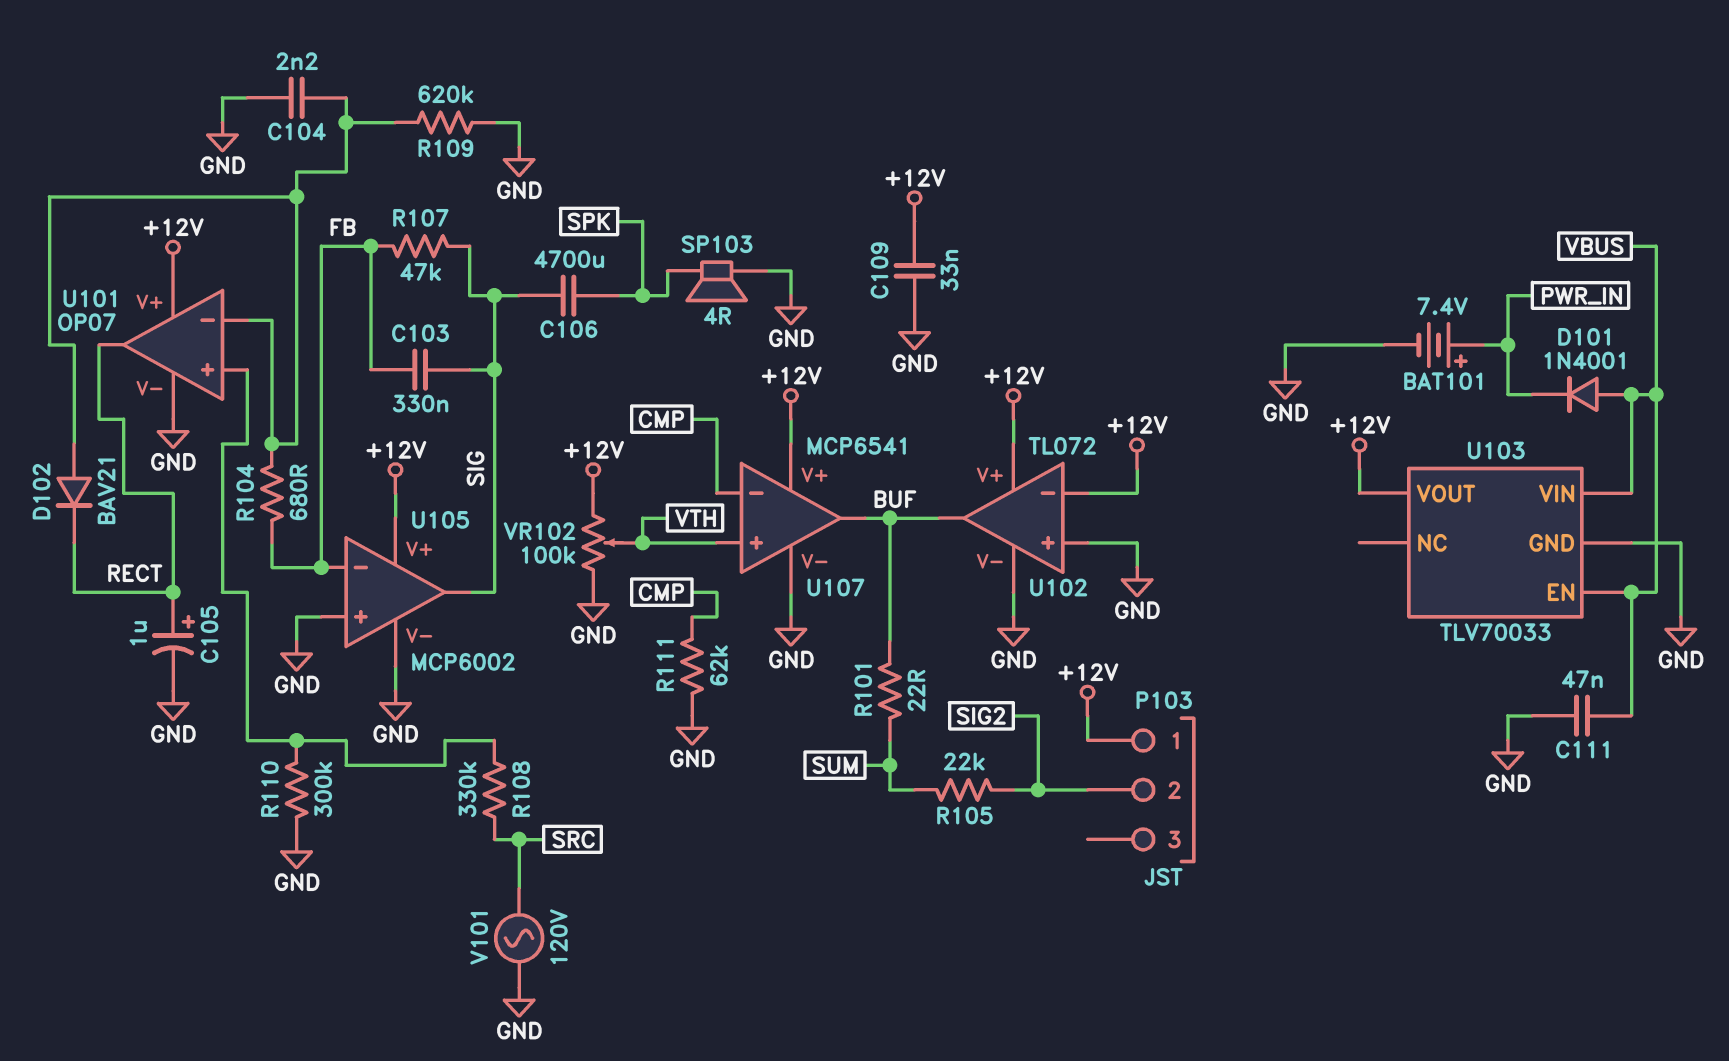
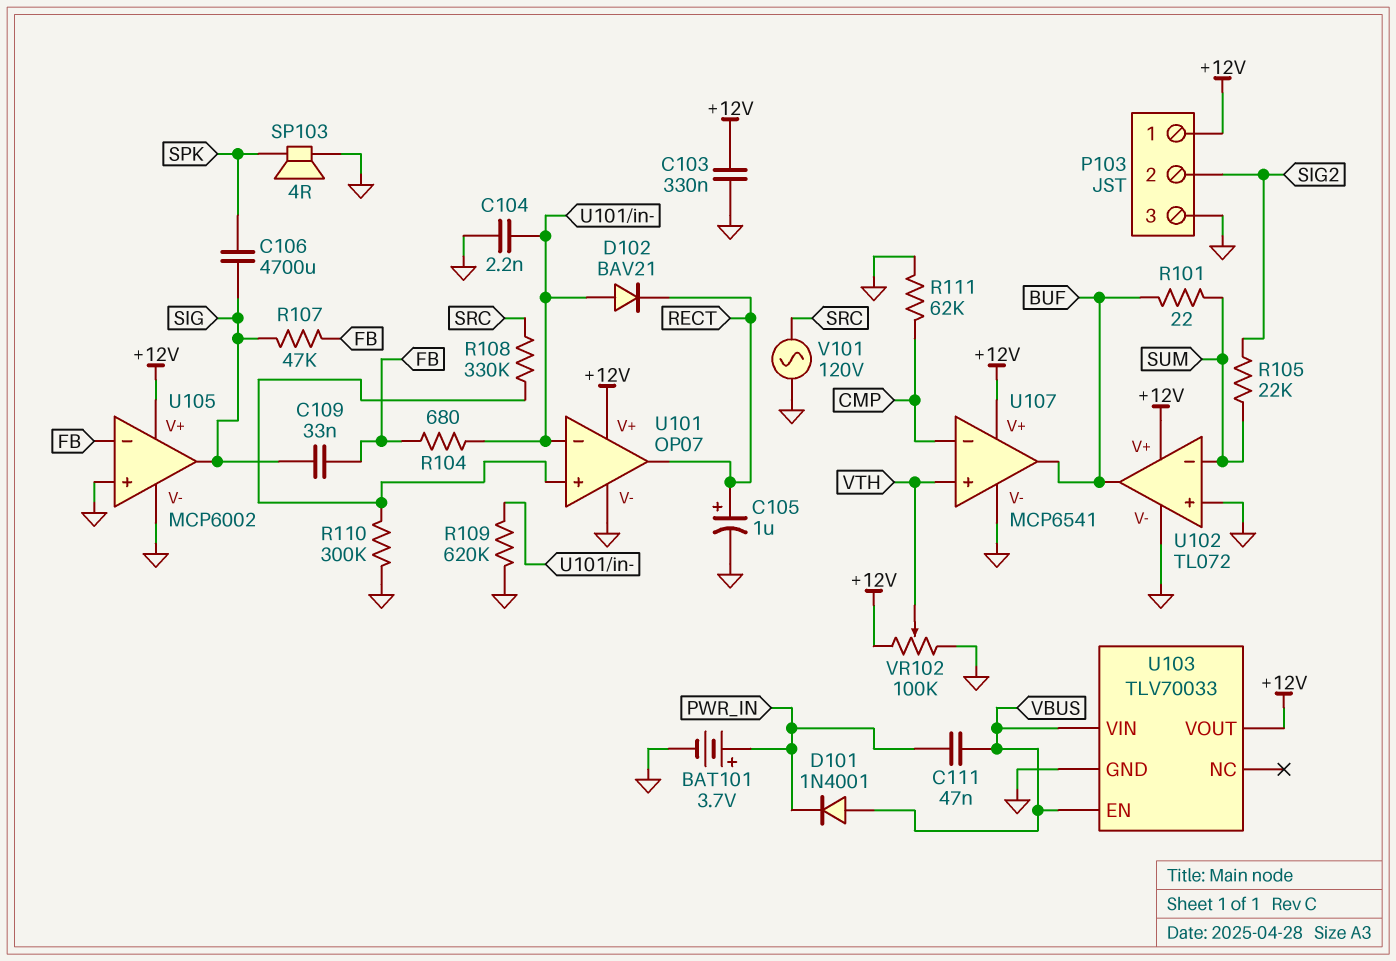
BAT101: 7.4V (plus PWR_IN, minus GND) -> 3.7V (plus PWR_IN, minus GND)
C103: 330nF (FB, SIG) -> 330nF (+12V, GND)
C109: 33nF (+12V, GND) -> 33nF (FB, SIG)
C111: 47nF (GND, VBUS) -> 47nF (PWR_IN, VBUS)
P103 pin 3: none -> GND
U102 pin in-: +12V -> SUM

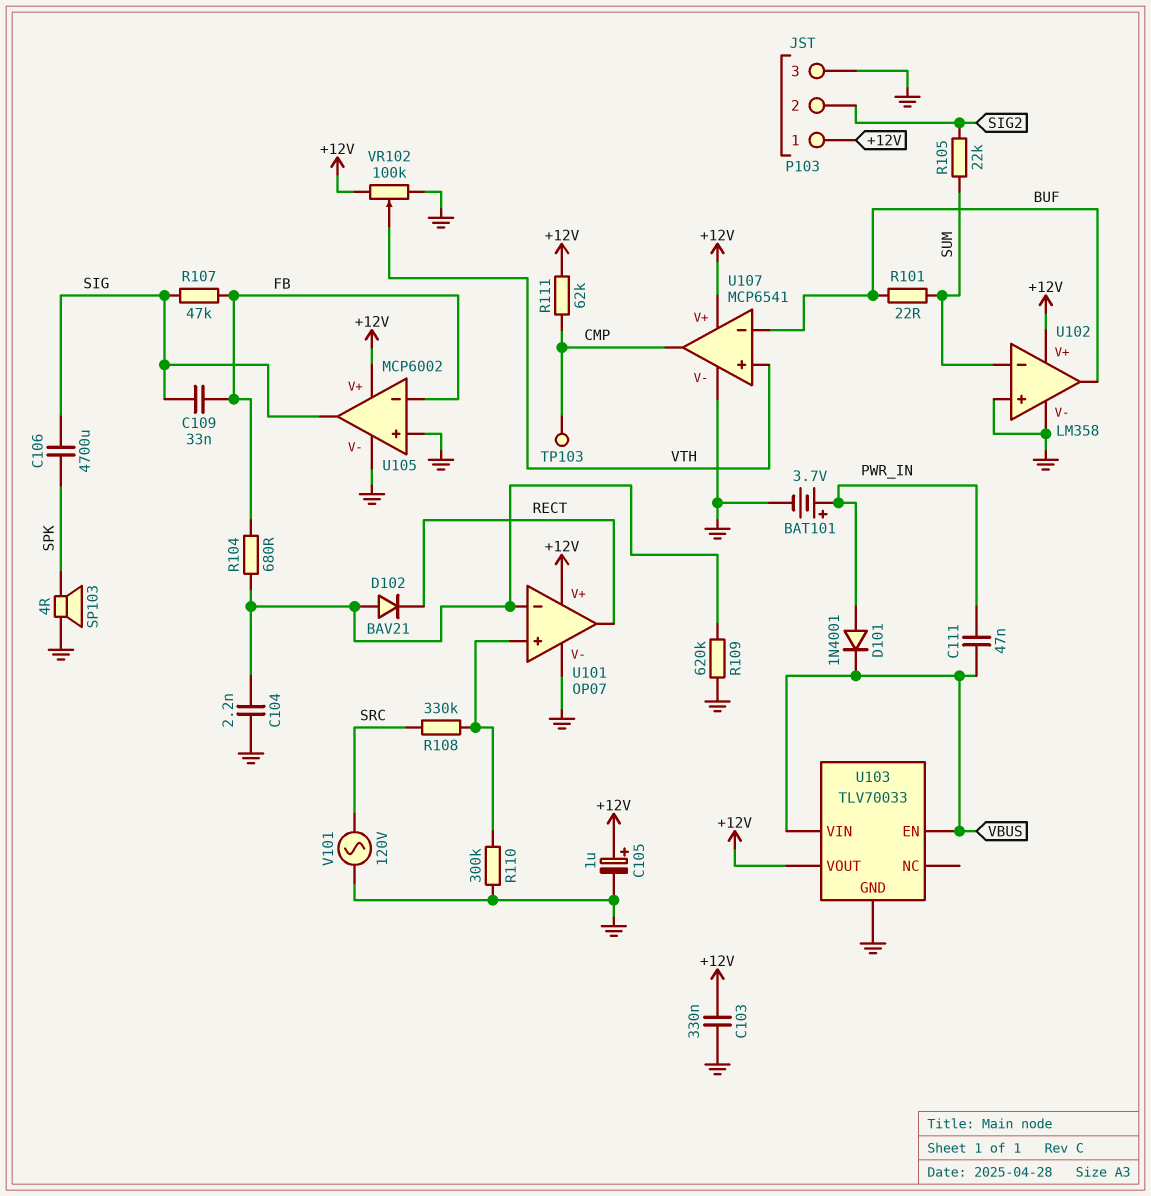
C105: 1uF (plus RECT, minus GND) -> 1uF (plus +12V, minus GND)
D101: diode 1N4001 (A VBUS, K PWR_IN) -> diode 1N4001 (A PWR_IN, K VBUS)
R111: 62k (CMP, GND) -> 62k (+12V, CMP)
TP103: none -> test point (CMP)
U102: TL072 -> LM358
U107 pin in-: CMP -> BUF
U107 pin out: BUF -> CMP

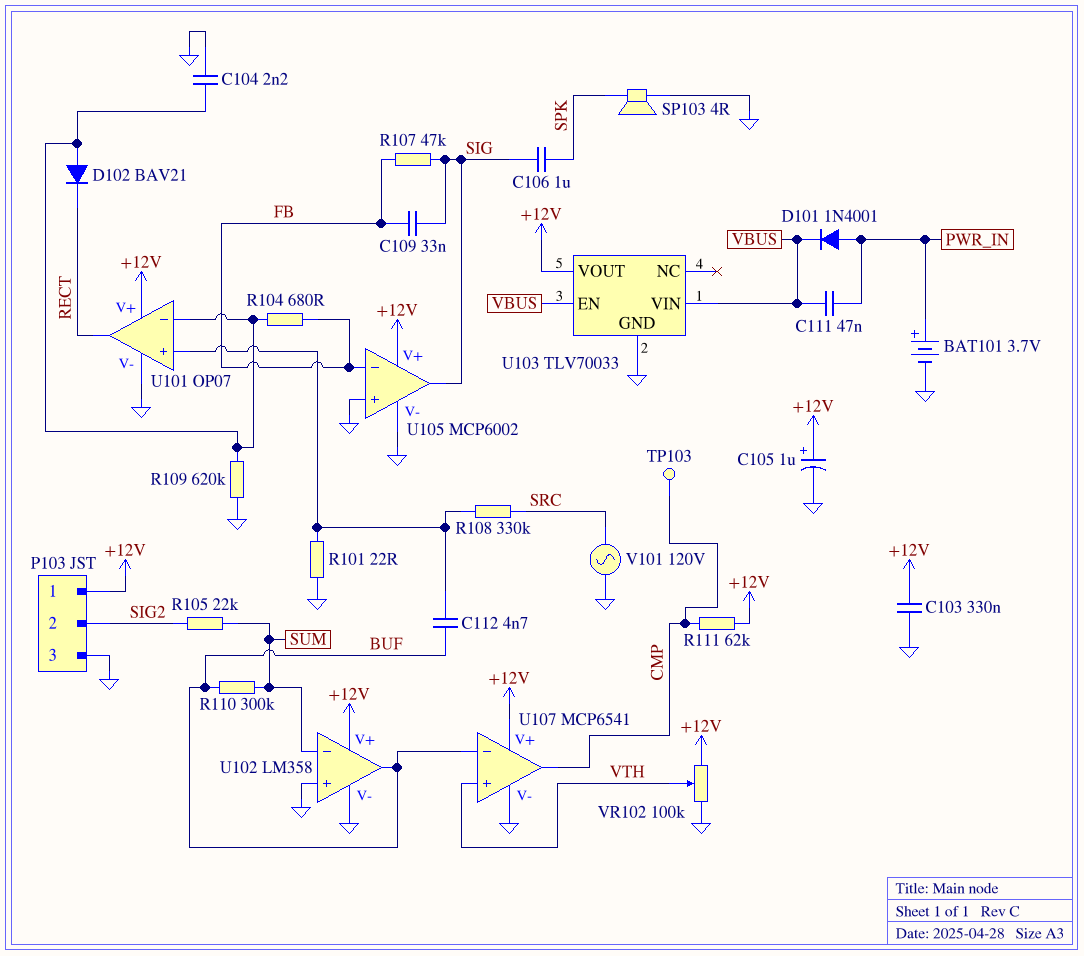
C106: 4700uF (SIG, SPK) -> 1uF (SIG, SPK)
C112: none -> 4.7nF (BUF, U101/in+)
R101: 22 (BUF, SUM) -> 22 (GND, U101/in+)
R110: 300k (GND, U101/in+) -> 300k (BUF, SUM)

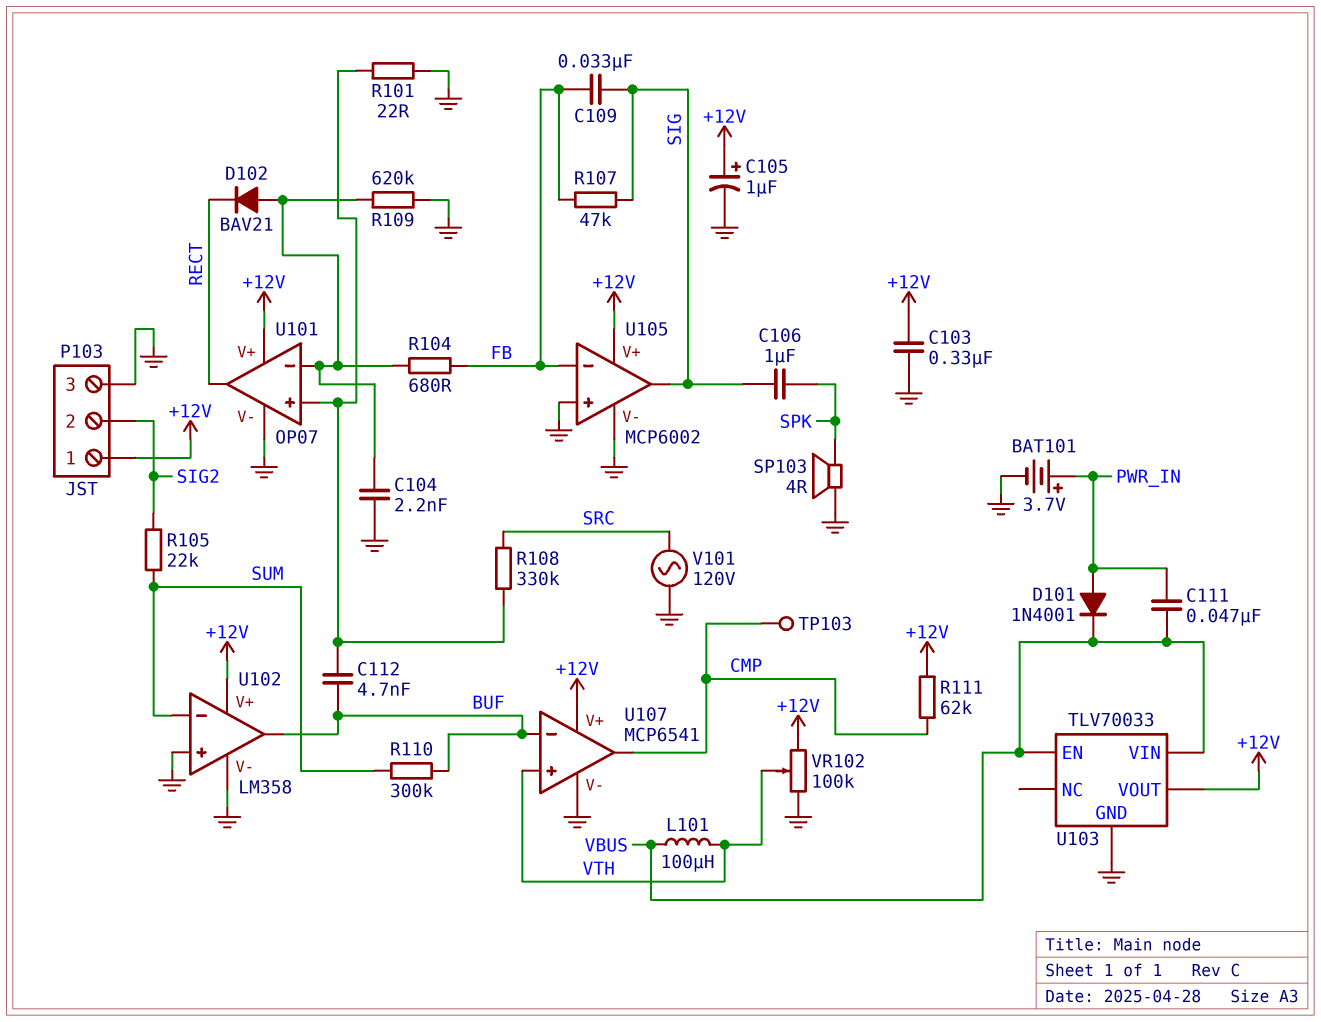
L101: none -> 100uH (VBUS, VTH)

